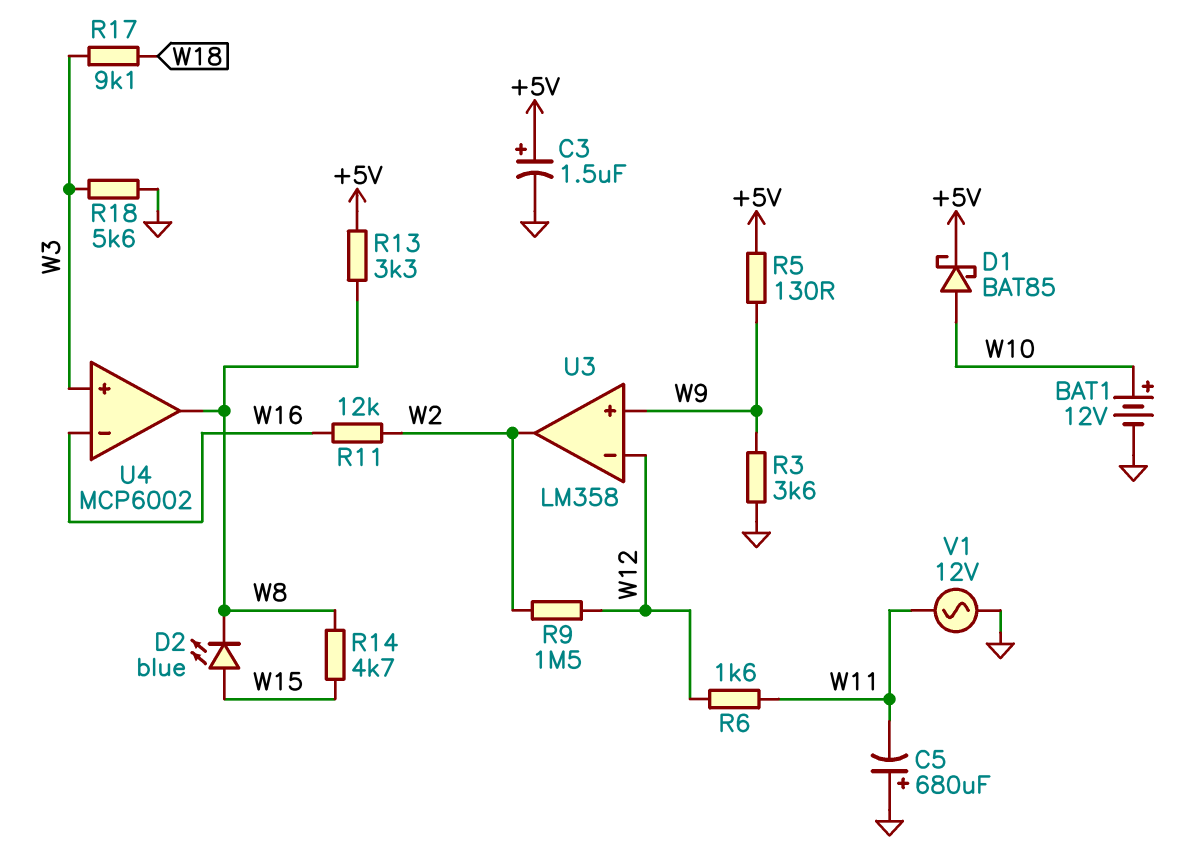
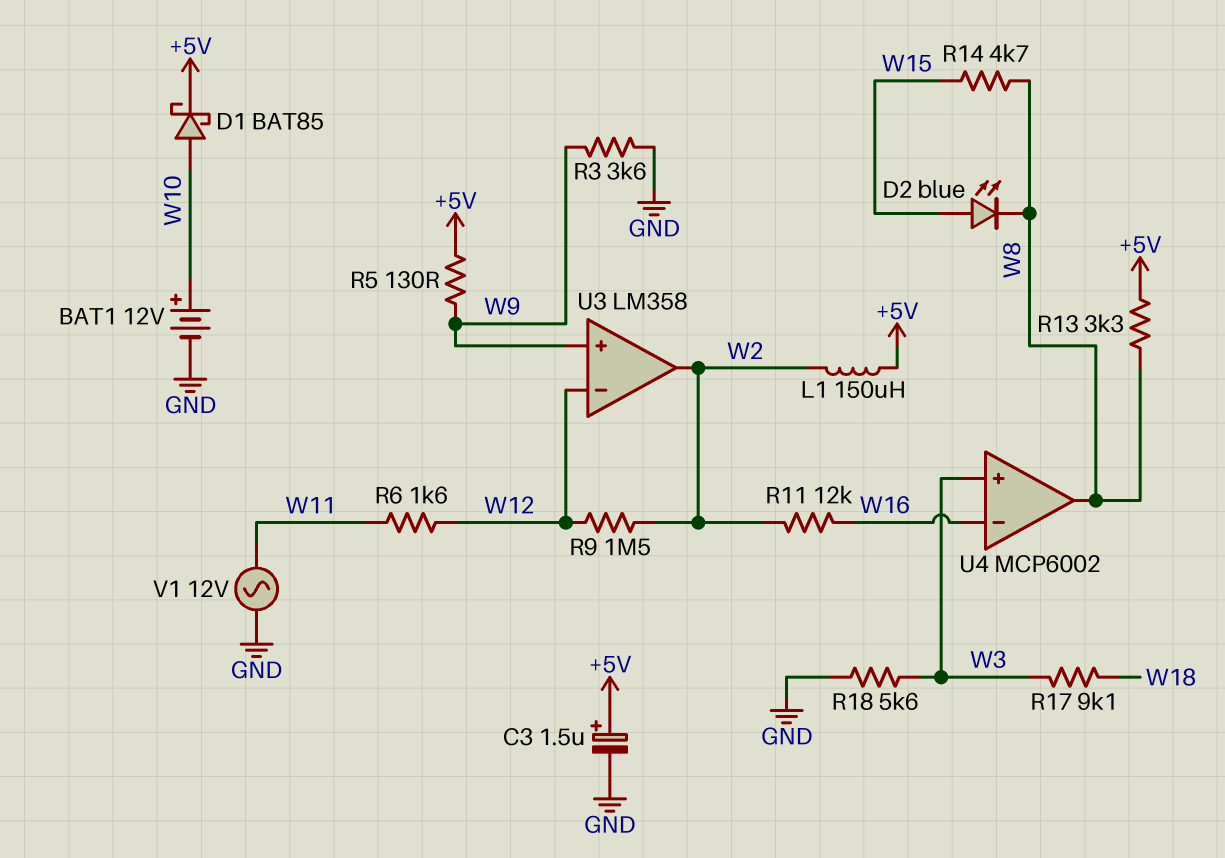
C5: 680uF (plus GND, minus W11) -> none
L1: none -> 150uH (+5V, W2)

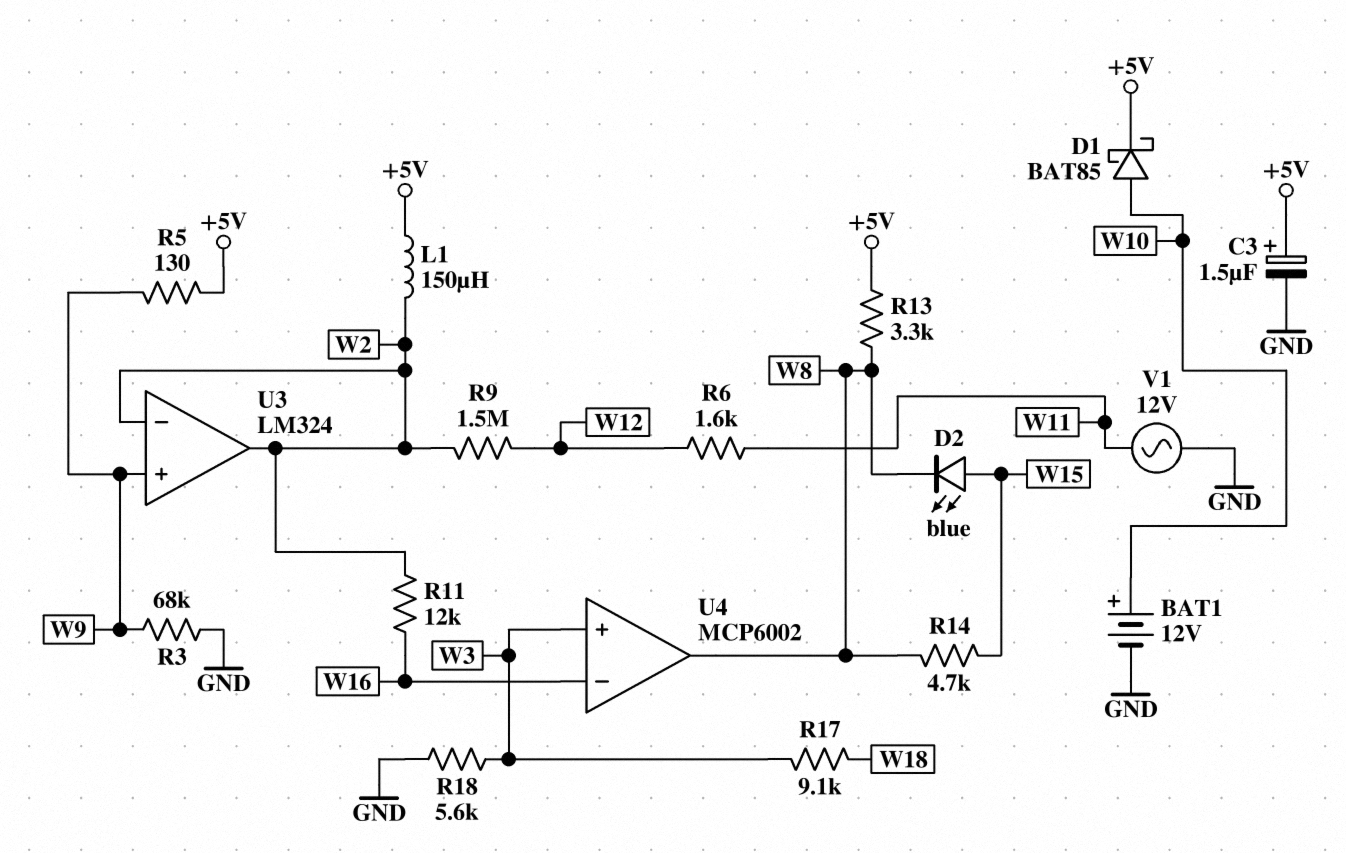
R3: 3.6k (GND, W9) -> 68k (GND, W9)
U3: LM358 -> LM324
U3 pin in-: W12 -> W2

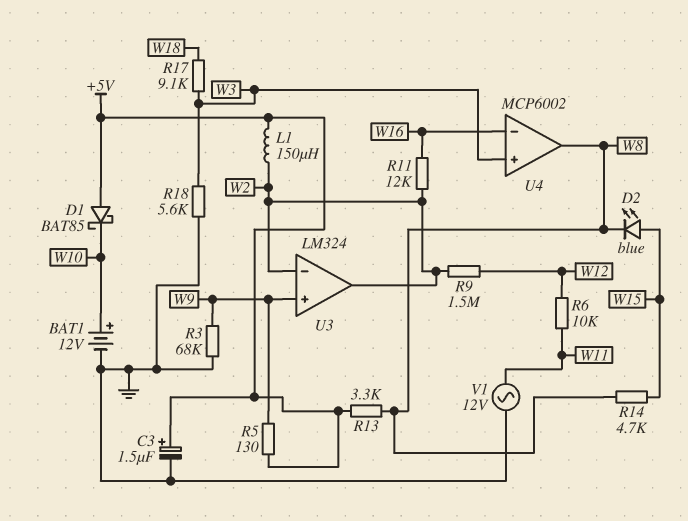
D1: schottky BAT85 (A W10, K +5V) -> schottky BAT85 (A +5V, K W10)
R6: 1.6k (W11, W12) -> 10k (W11, W12)

